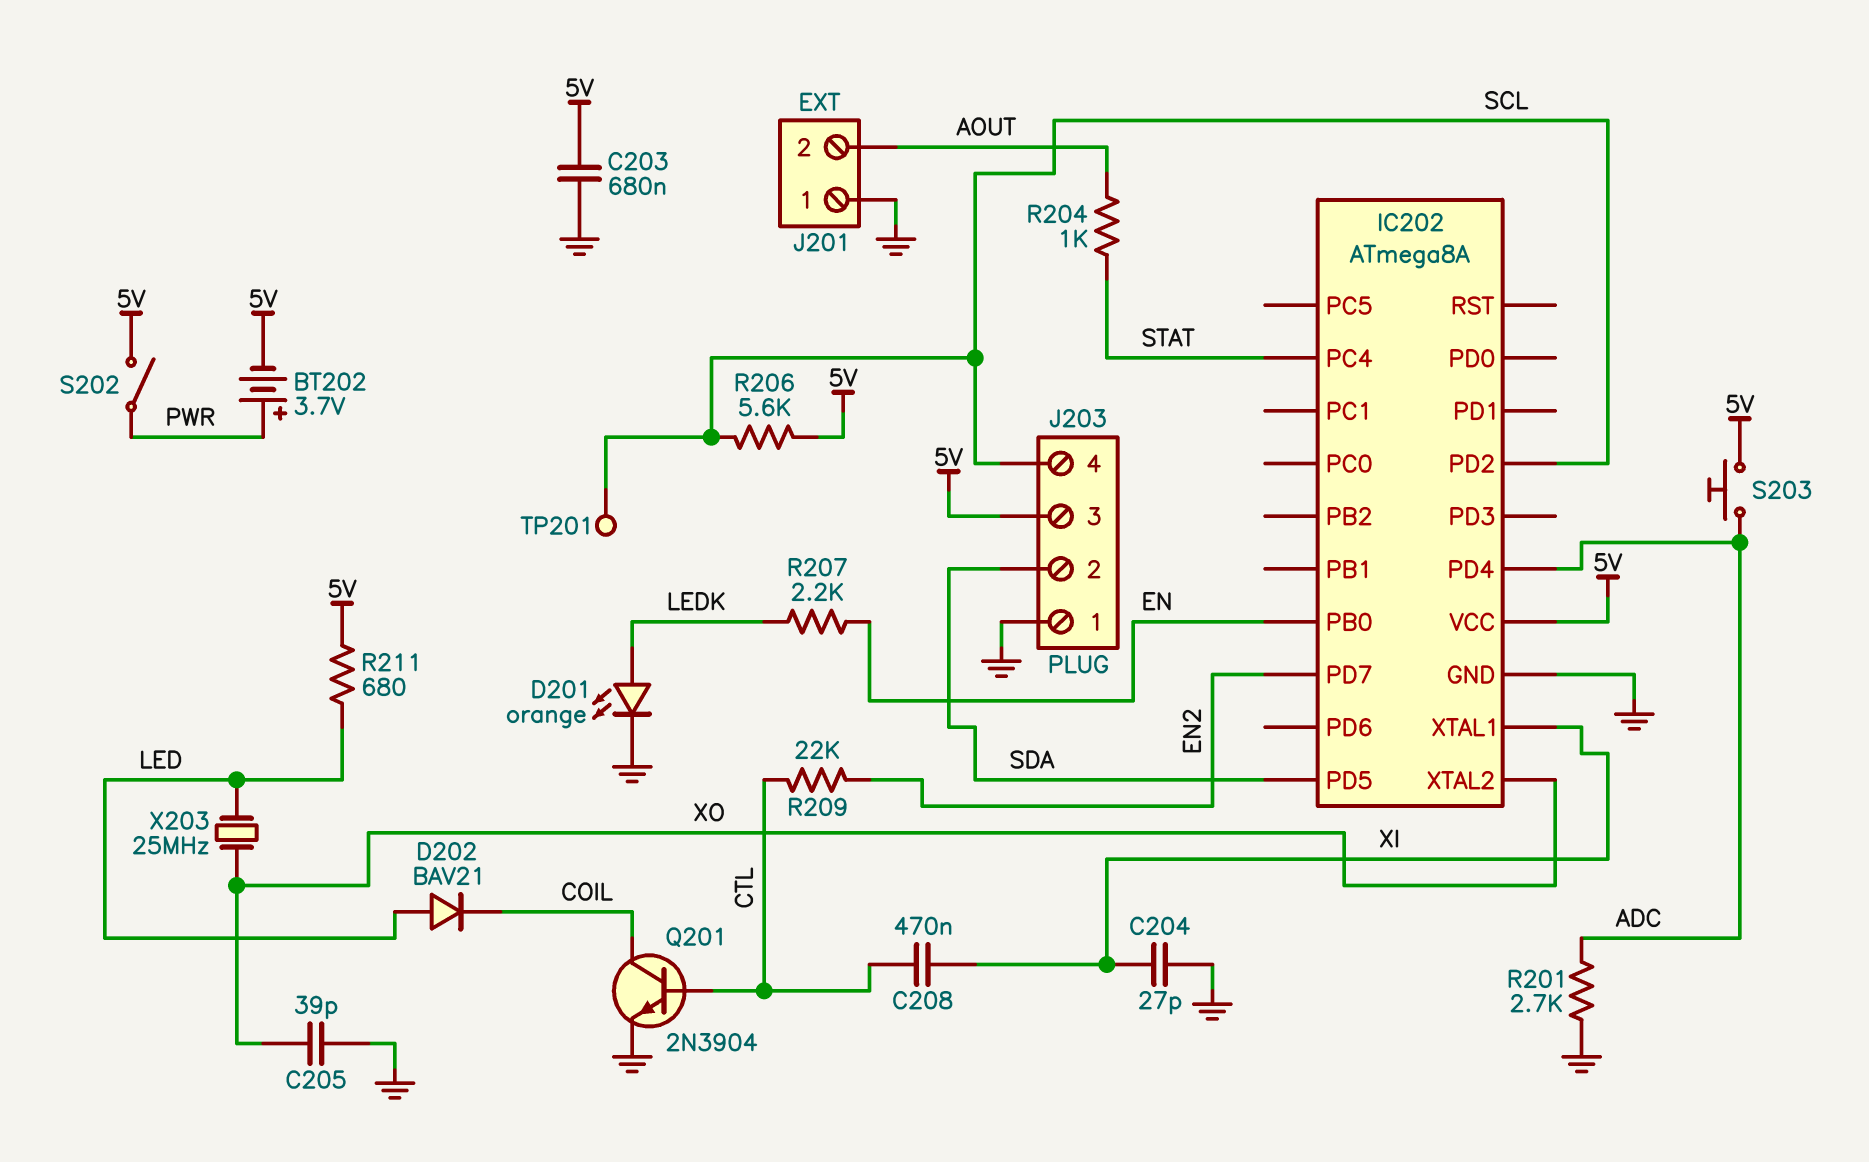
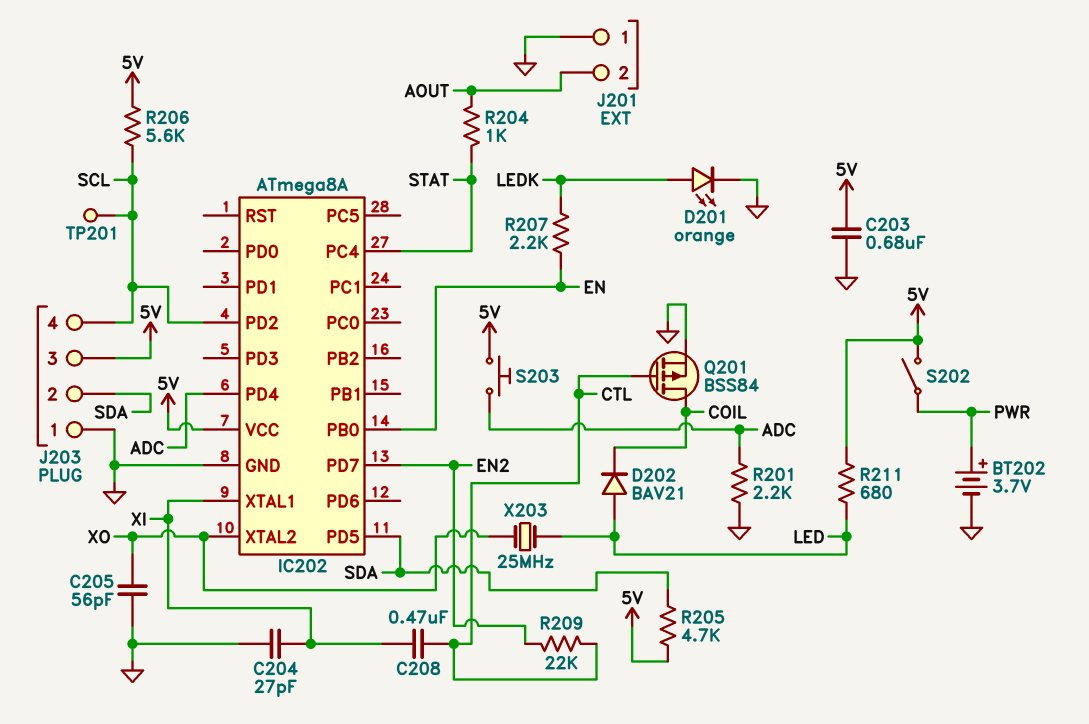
BT202: 3.7V (plus PWR, minus 5V) -> 3.7V (plus PWR, minus GND)
C205: 39pF (GND, XO) -> 56pF (GND, XO)
Q201: NPN 2N3904 (B CTL, C COIL, E GND) -> PMOS BSS84 (G CTL, D COIL, S GND)
R201: 2.7k (ADC, GND) -> 2.2k (ADC, GND)
R205: none -> 4.7k (5V, SDA)

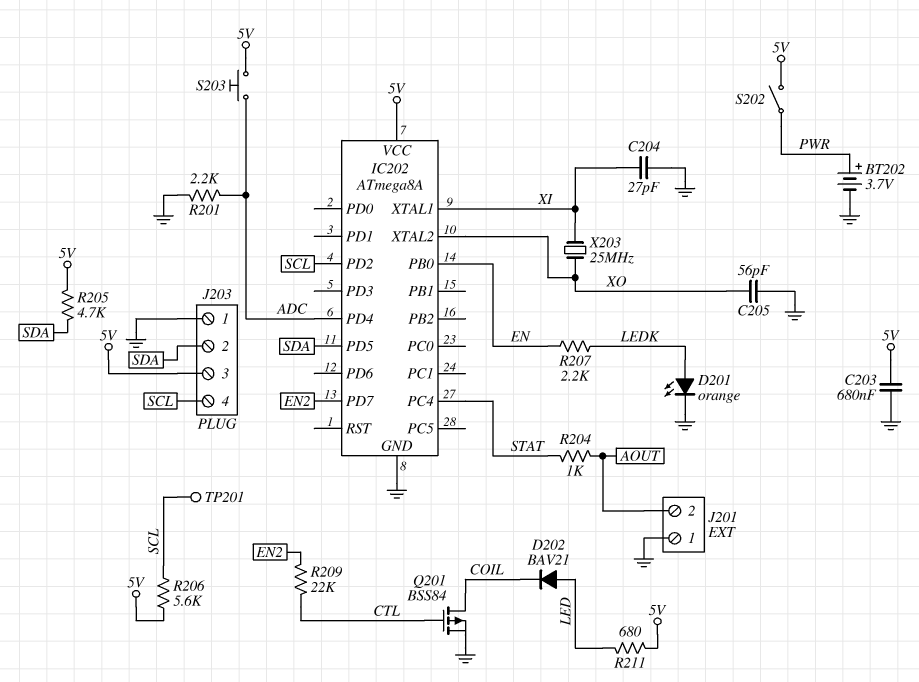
C208: 470nF (CTL, XI) -> none
X203: 25MHz (LED, XO) -> 25MHz (XI, XO)

